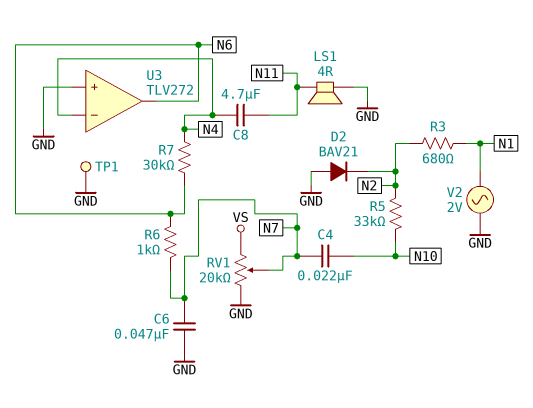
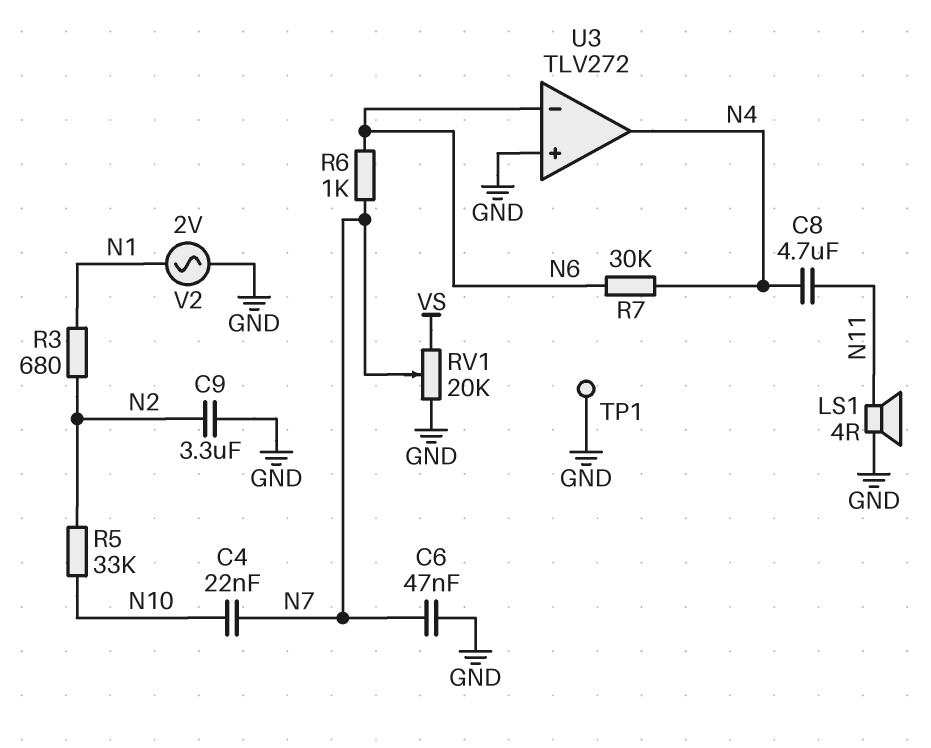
C9: none -> 3.3uF (GND, N2)
D2: diode BAV21 (A GND, K N2) -> none
U3 pin in-: N4 -> N6
U3 pin out: N6 -> N4

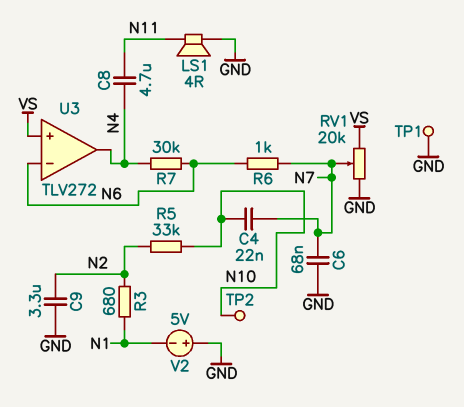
C6: 47nF (GND, N7) -> 68nF (GND, N7)
TP2: none -> test point (N10)
U3 pin in+: GND -> VS
V2: AC 2V (GND, N1) -> 5V (plus GND, minus N1)

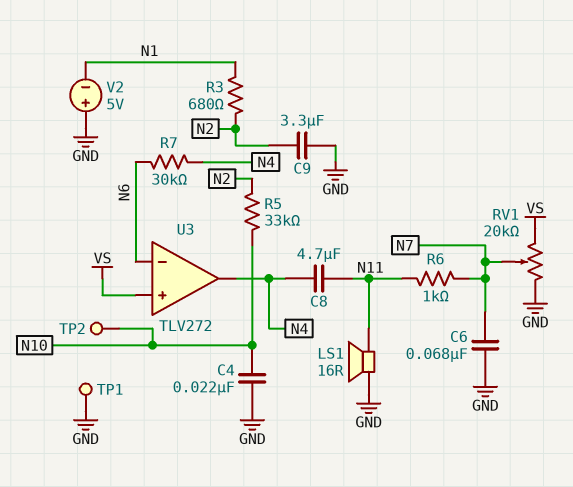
C4: 22nF (N7, N10) -> 22nF (GND, N10)
LS1: speaker 4R (GND, N11) -> speaker 16R (GND, N11)
R6: 1k (N6, N7) -> 1k (N7, N11)

